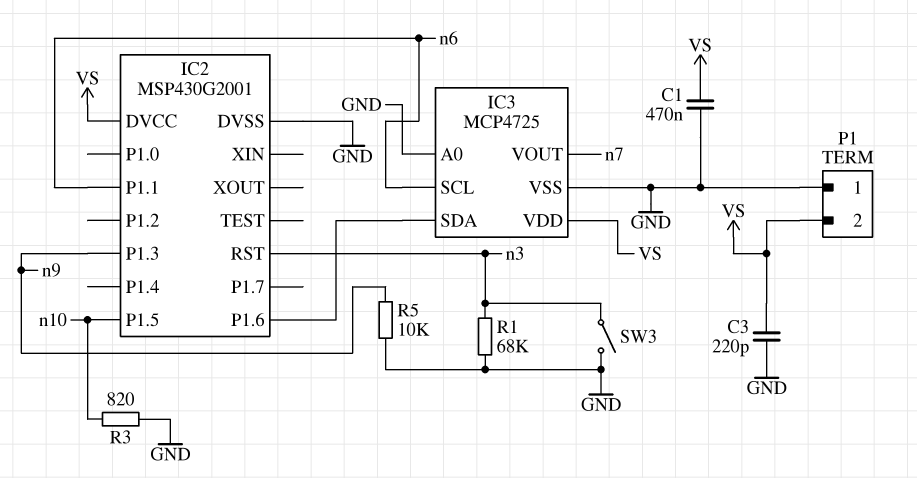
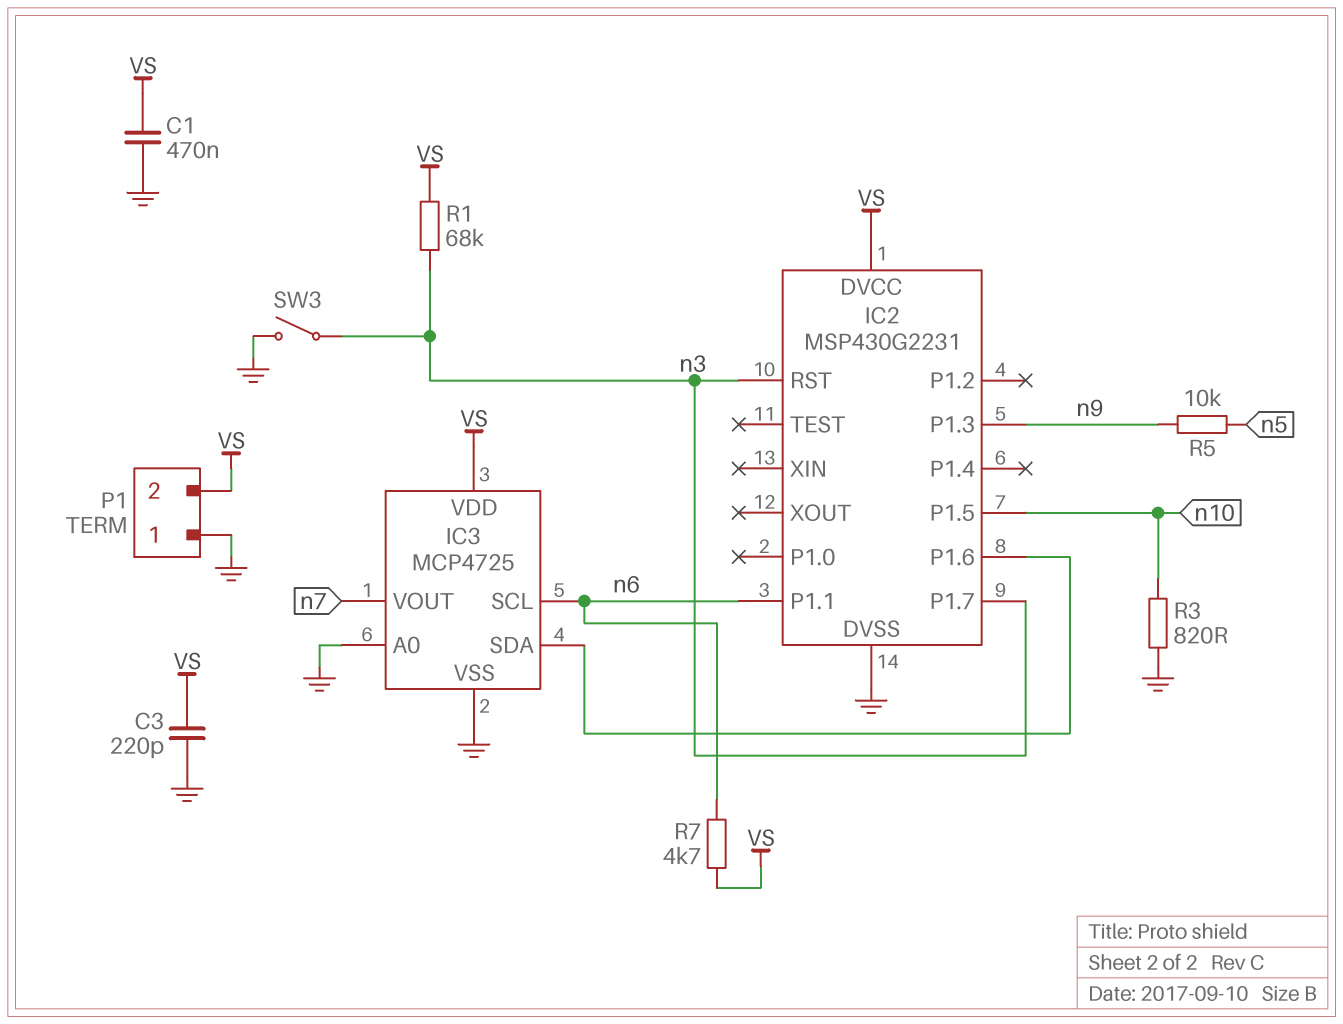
IC2: MSP430G2001 -> MSP430G2231
IC2 pin P1.7: none -> n3
R1: 68k (GND, n3) -> 68k (VS, n3)
R5: 10k (GND, n9) -> 10k (n5, n9)
R7: none -> 4.7k (VS, n6)

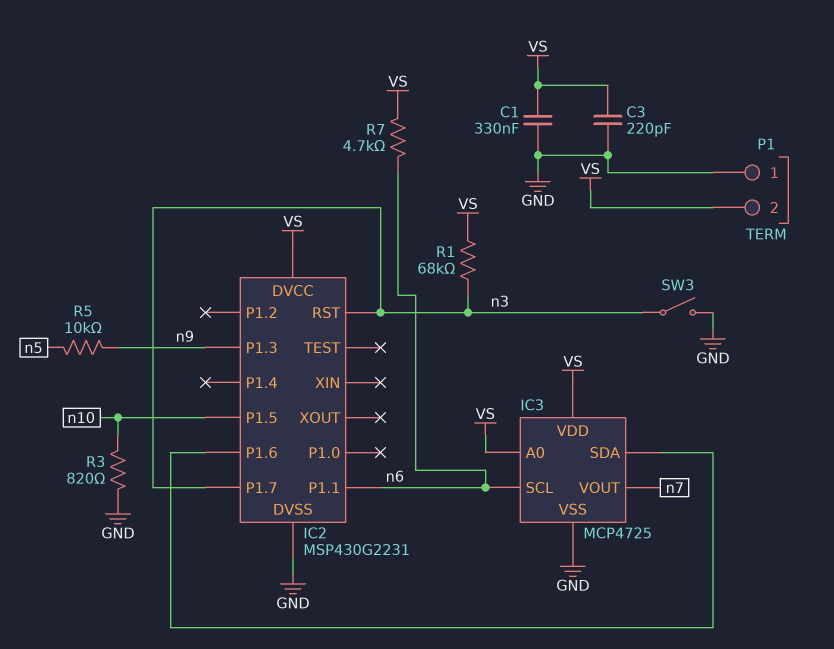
C1: 470nF (GND, VS) -> 330nF (GND, VS)
IC3 pin A0: GND -> VS

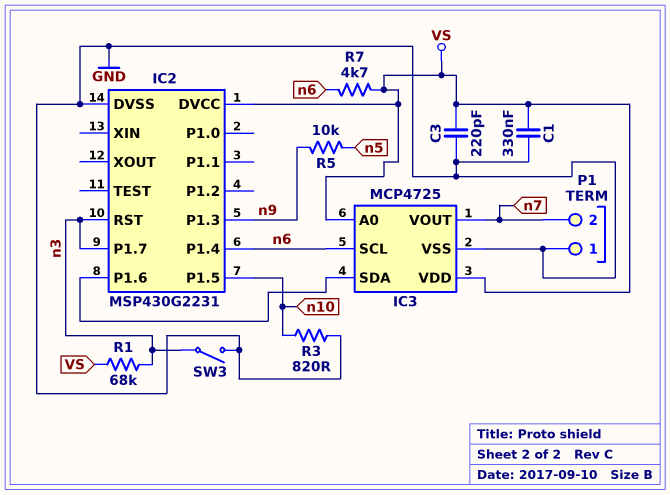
IC2 pin P1.1: n6 -> none
IC2 pin P1.4: none -> n6
P1 pin 2: VS -> n7

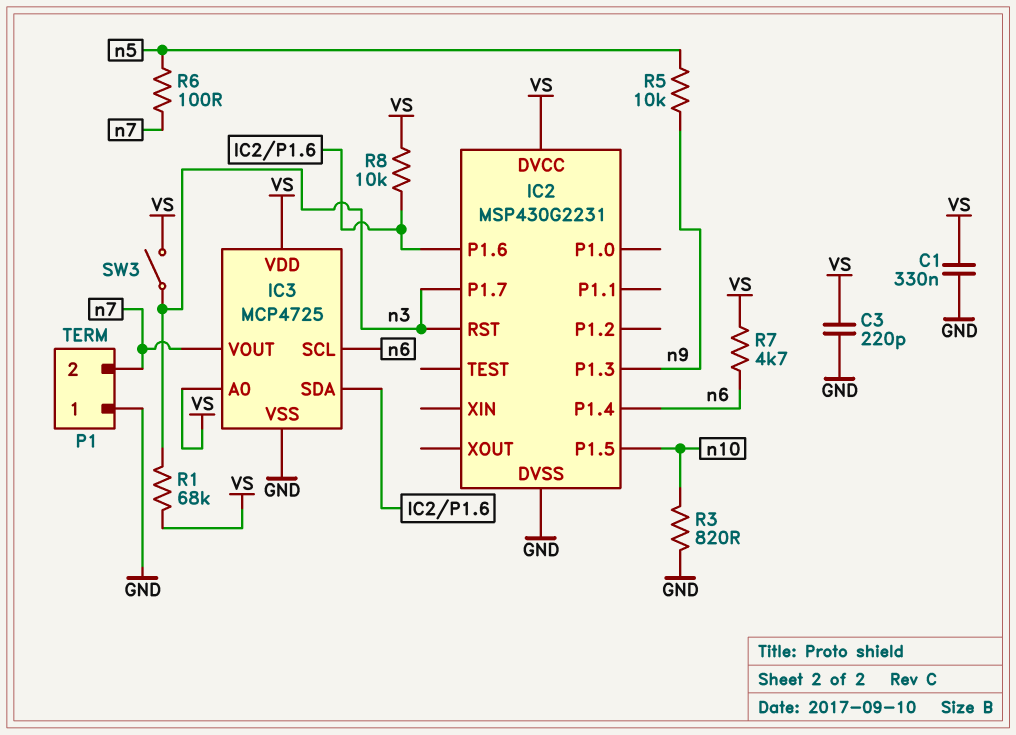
R6: none -> 100 (n5, n7)
R8: none -> 10k (IC2/P1.6, VS)
SW3: switch (GND, n3) -> switch (VS, n3)

